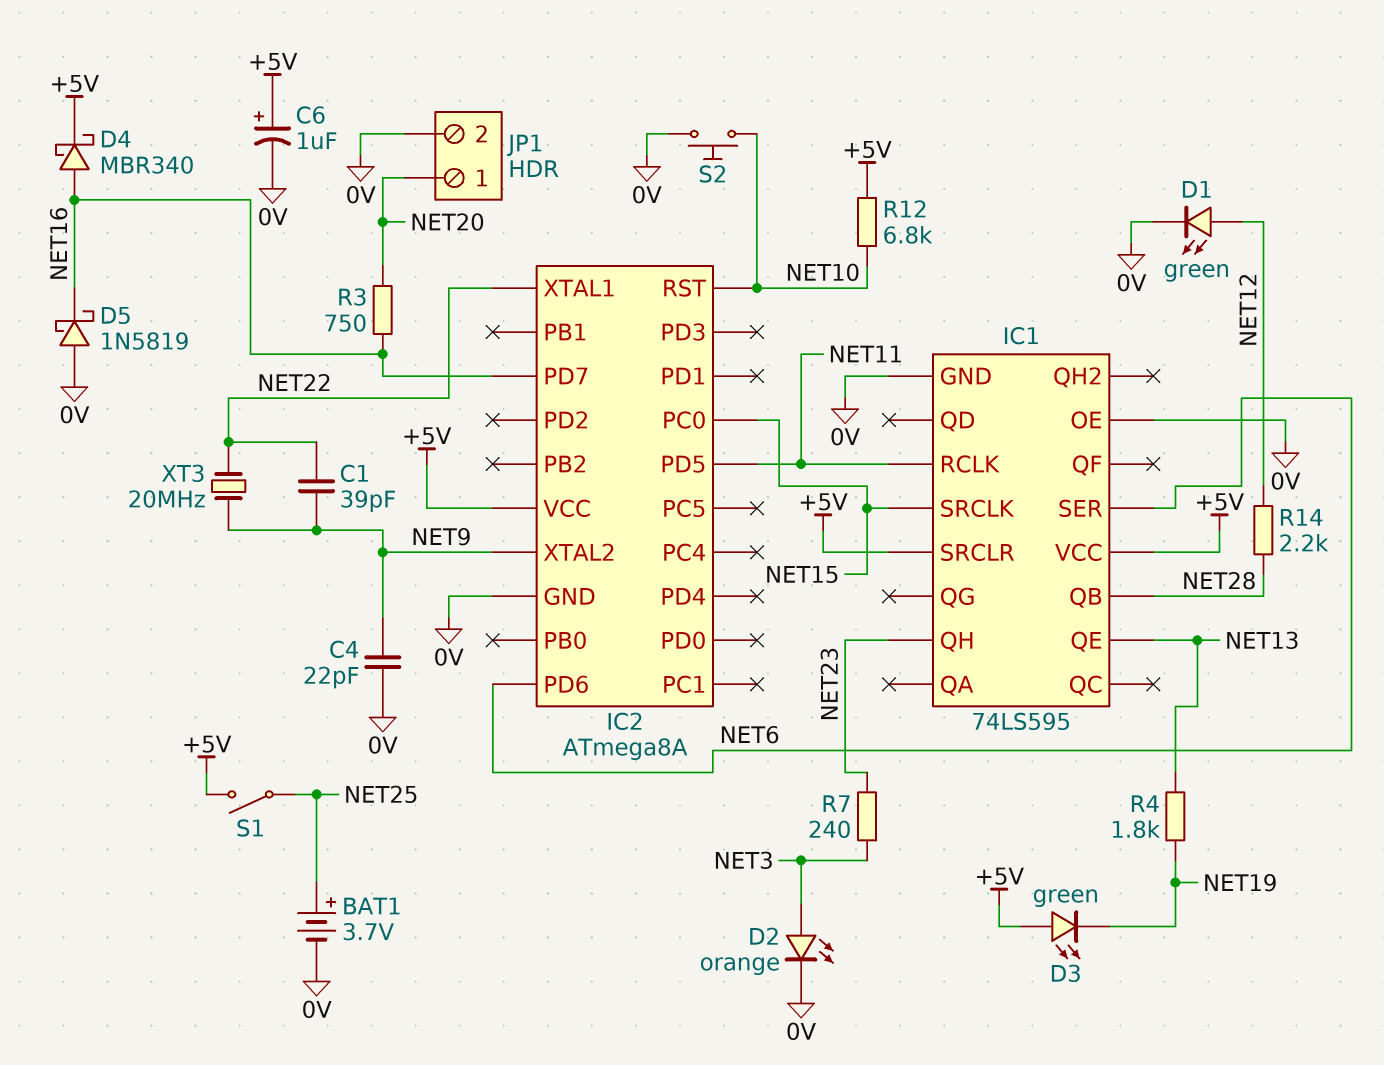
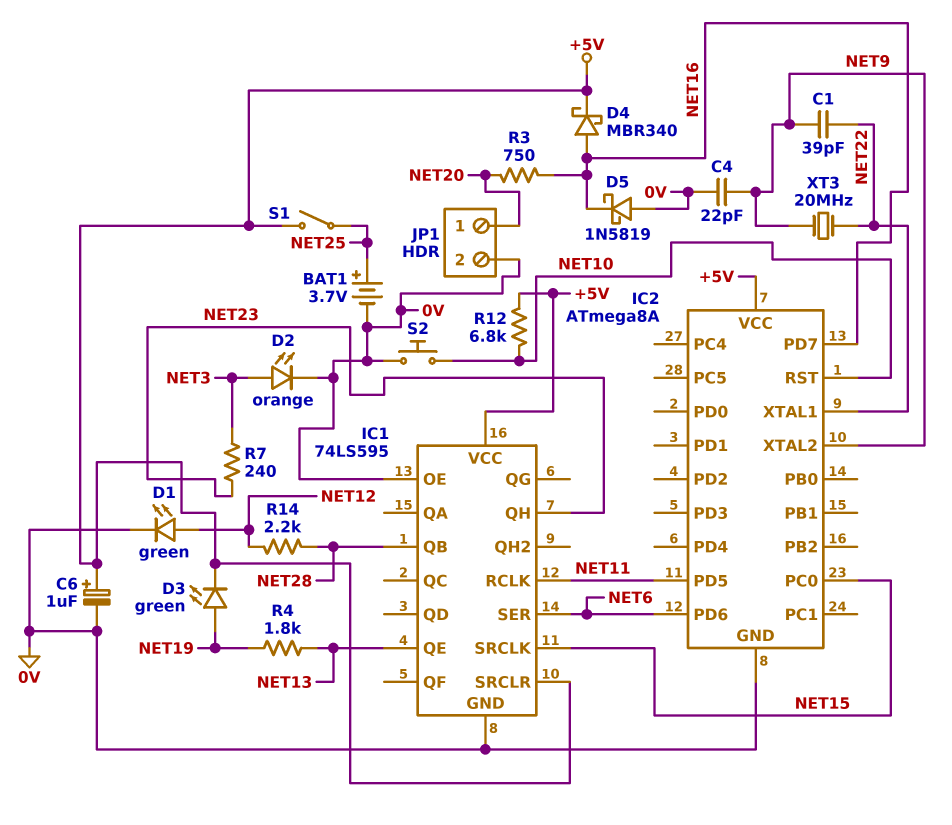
D3: LED green (A +5V, K NET19) -> LED green (A NET19, K +5V)

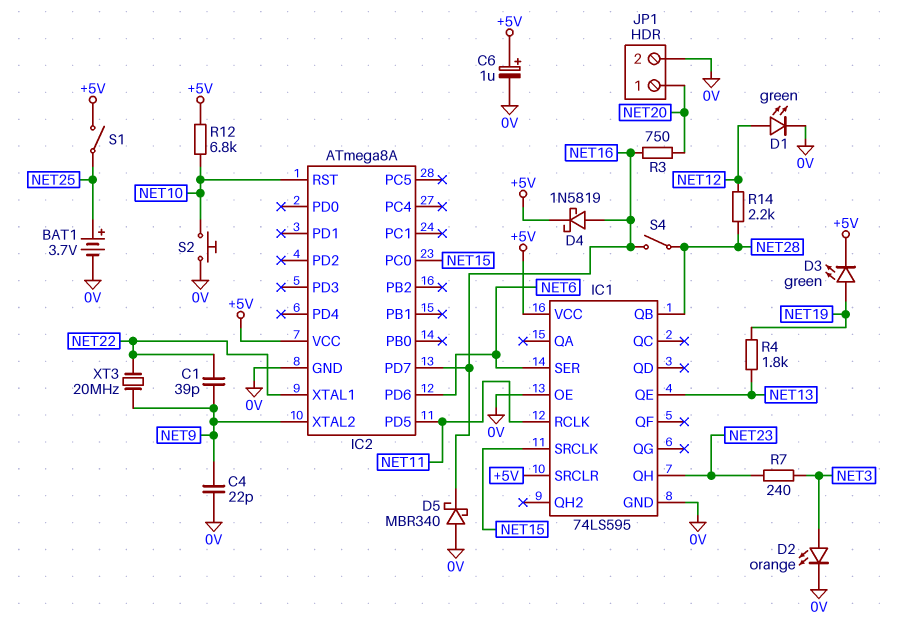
D4: schottky MBR340 (A NET16, K +5V) -> schottky 1N5819 (A NET16, K +5V)
D5: schottky 1N5819 (A 0V, K NET16) -> schottky MBR340 (A 0V, K NET16)
S4: none -> switch (NET16, NET28)

